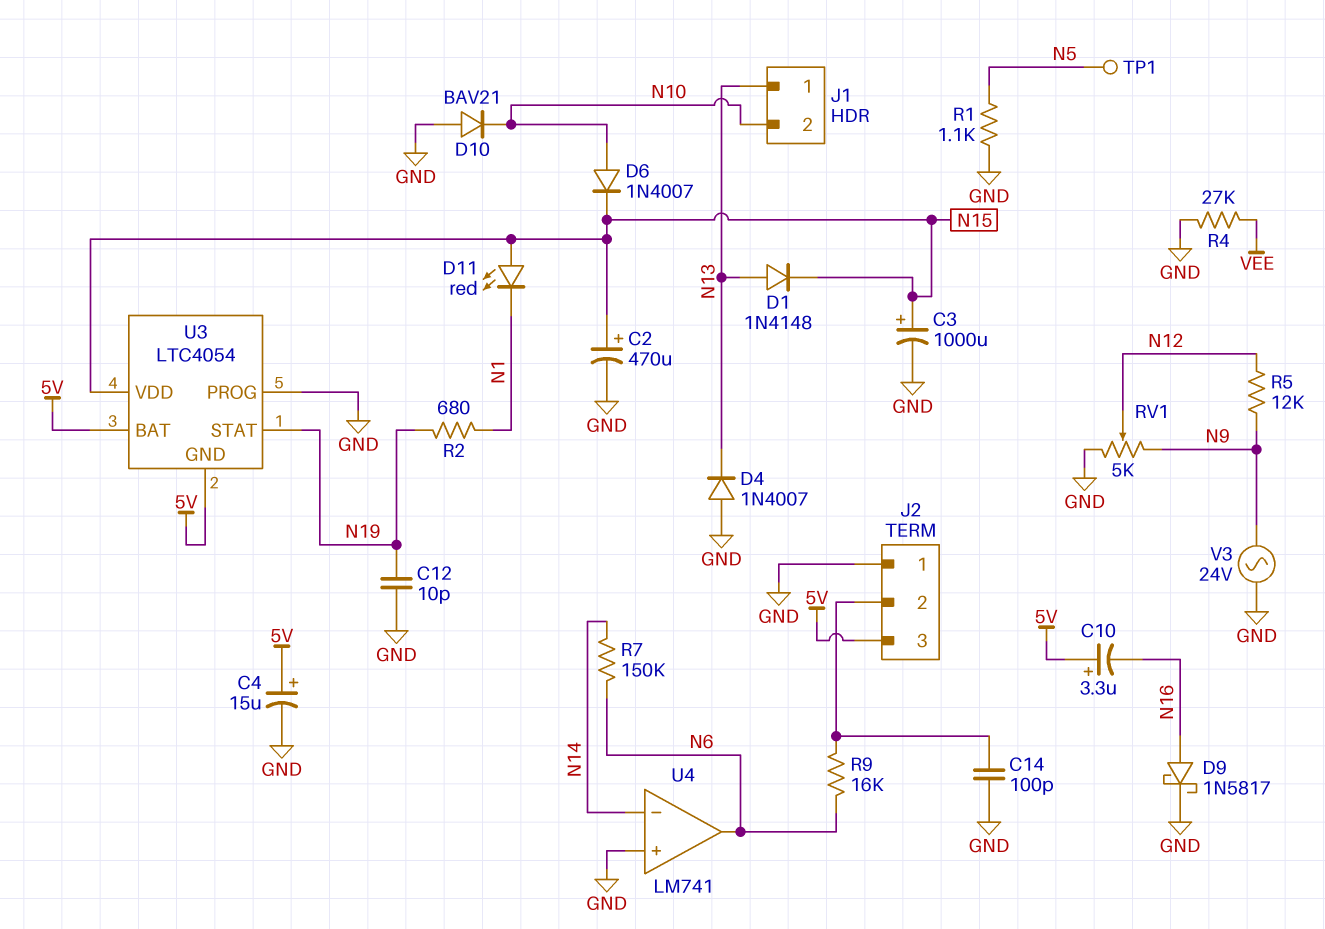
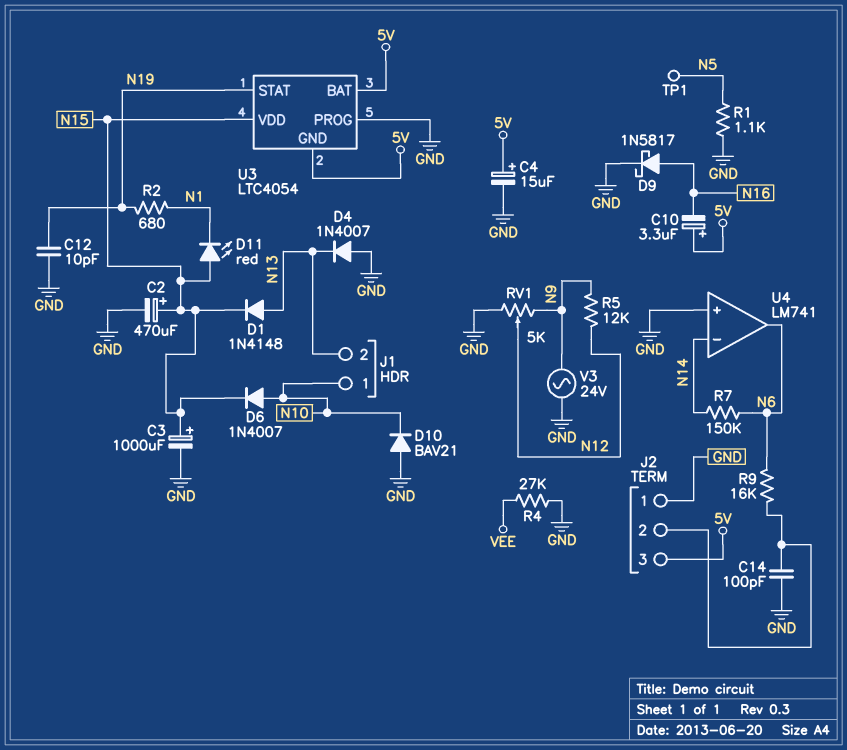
J1 pin 1: N13 -> N10
J1 pin 2: N10 -> N13

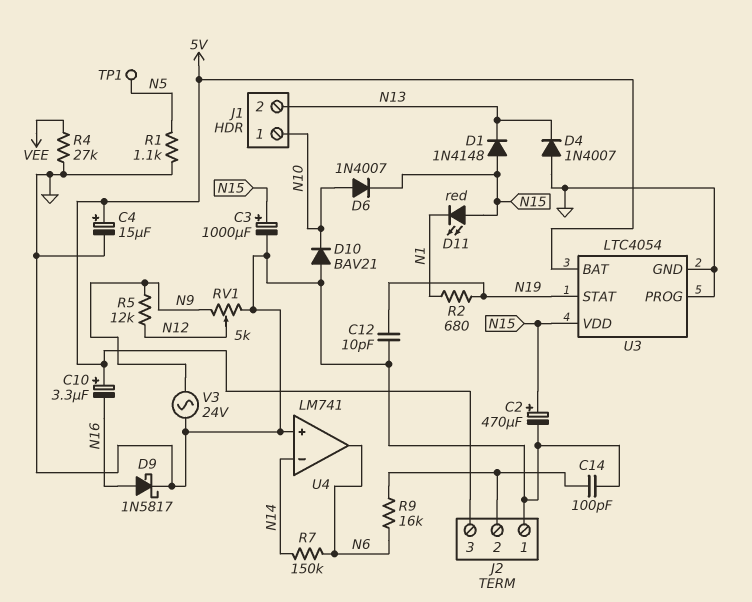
D1: diode 1N4148 (A N13, K N15) -> diode 1N4148 (A N15, K N13)
U3 pin GND: 5V -> GND

